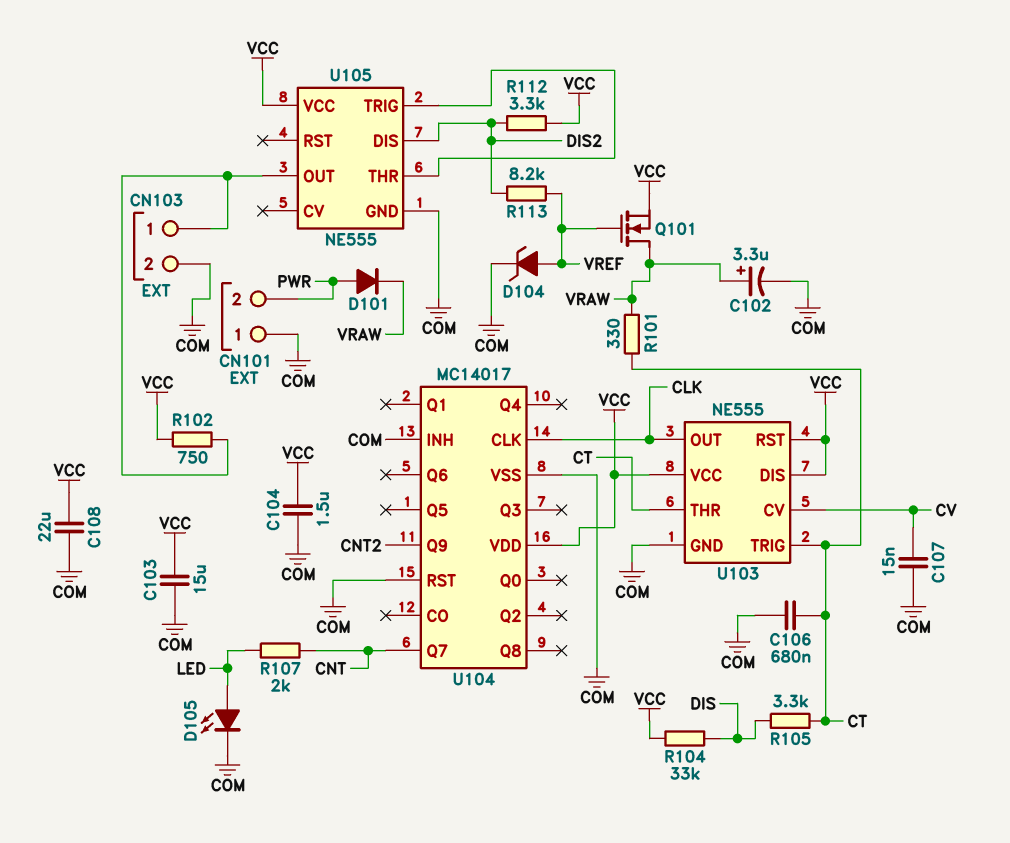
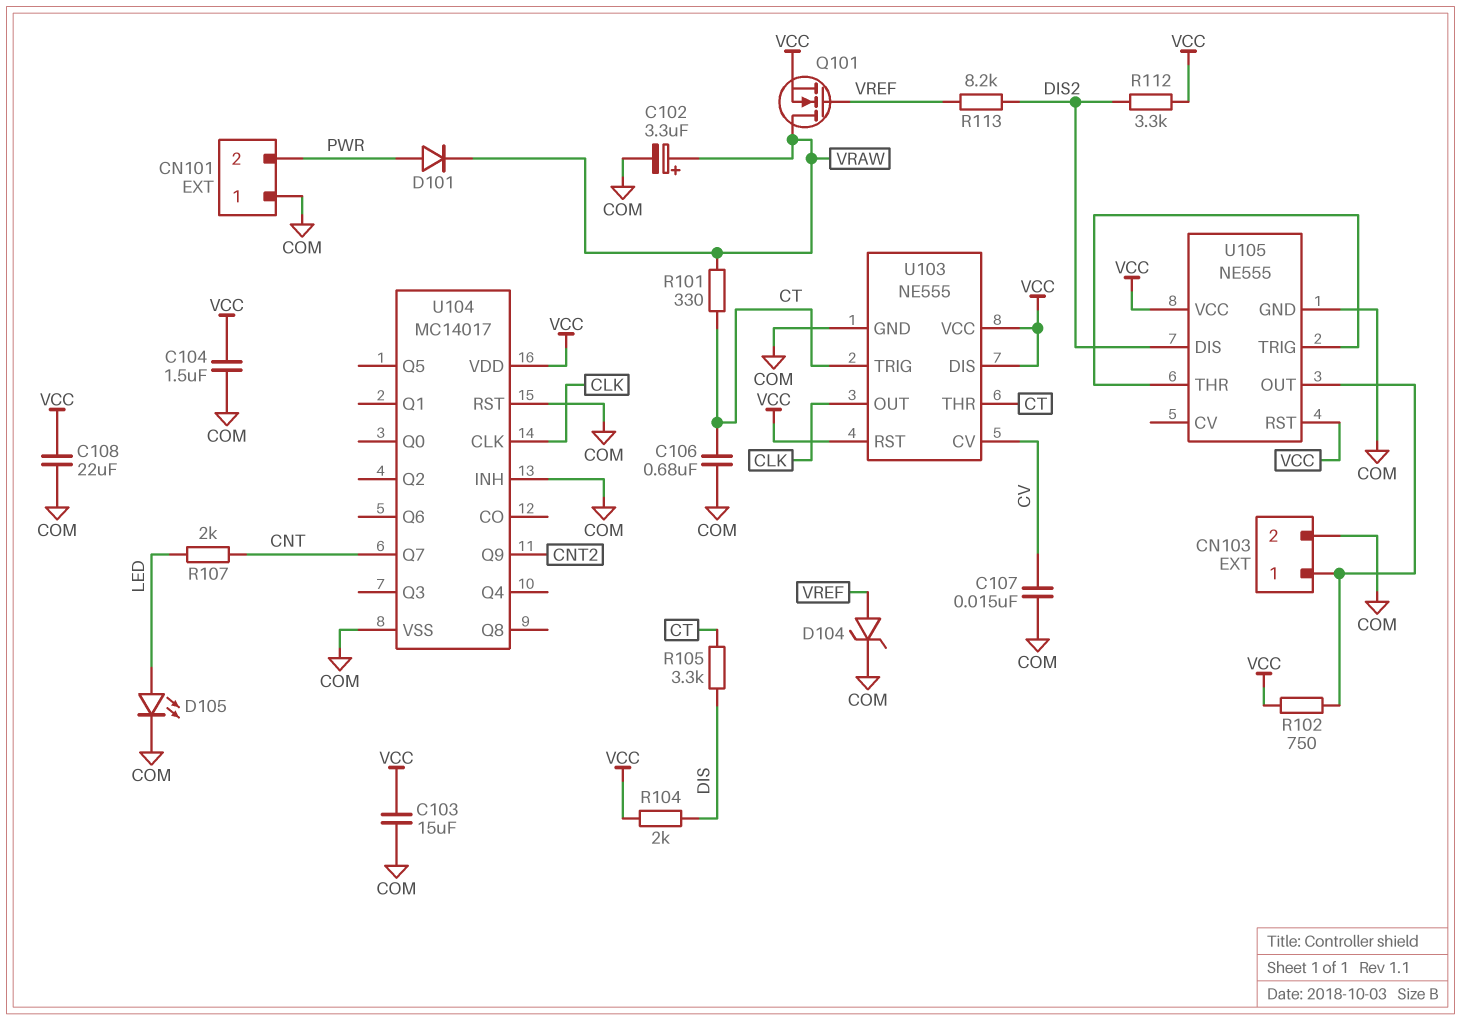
R104: 33k (DIS, VCC) -> 2k (DIS, VCC)
U105 pin RST: none -> VCC

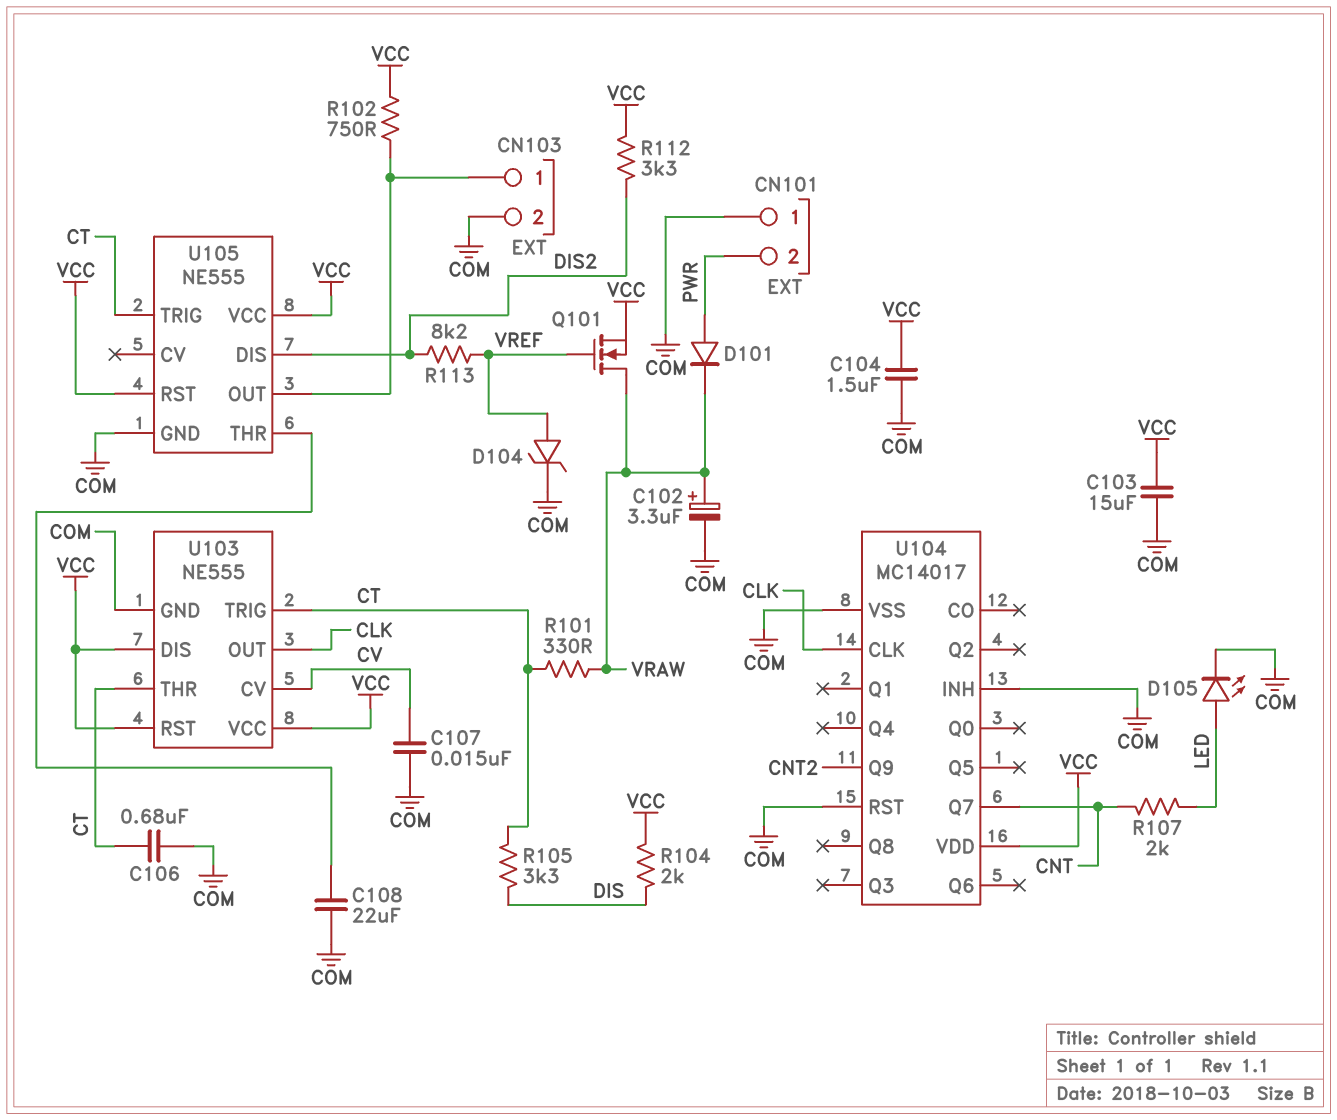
C108: 22uF (COM, VCC) -> 22uF (COM, U105/THR)
U105 pin TRIG: U105/THR -> CT

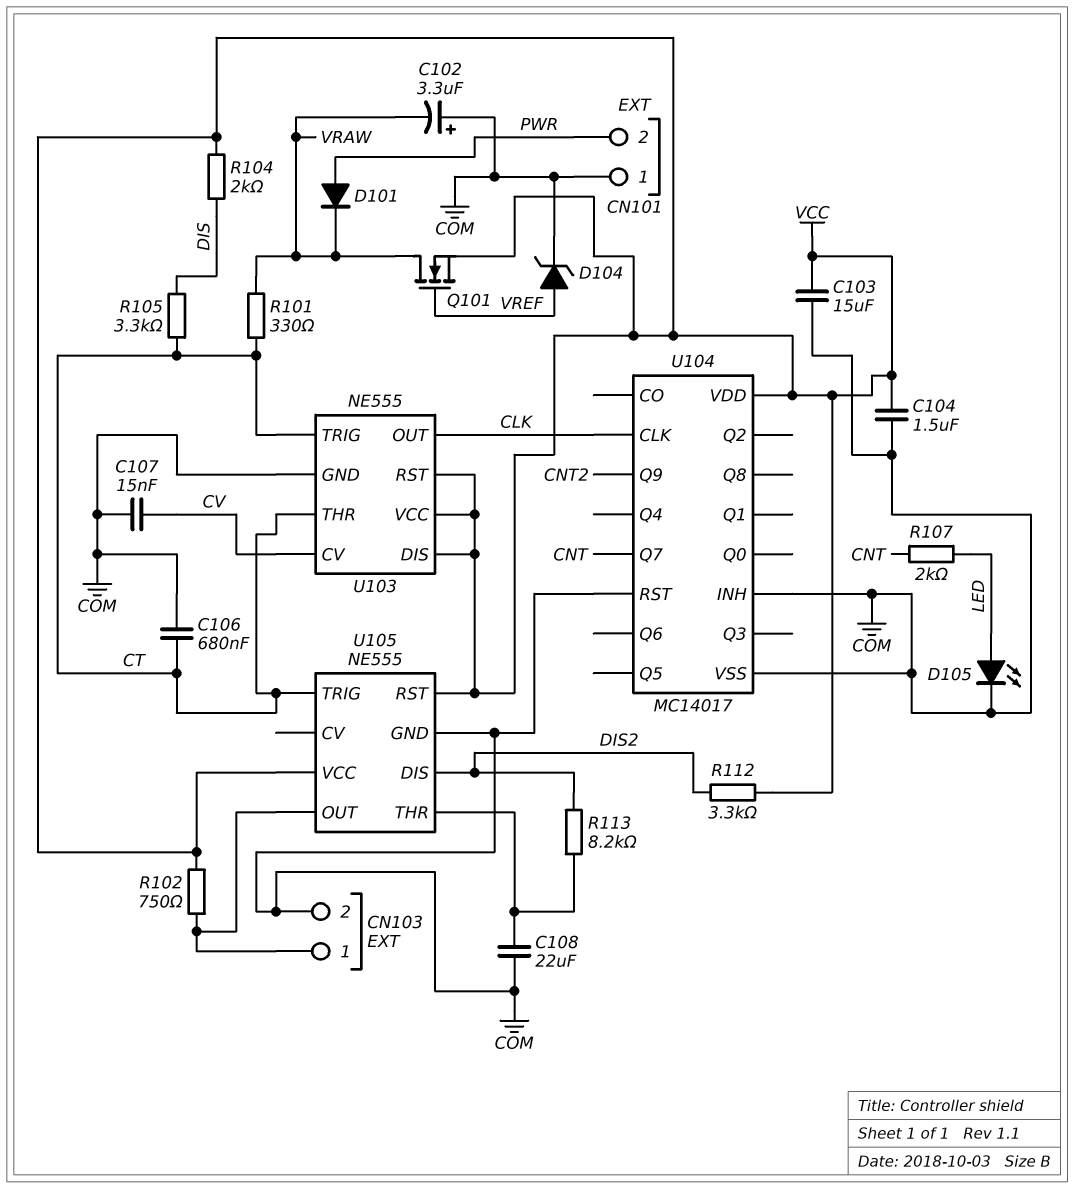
C102: 3.3uF (plus VRAW, minus COM) -> 3.3uF (plus COM, minus VRAW)
R113: 8.2k (DIS2, VREF) -> 8.2k (DIS2, U105/THR)

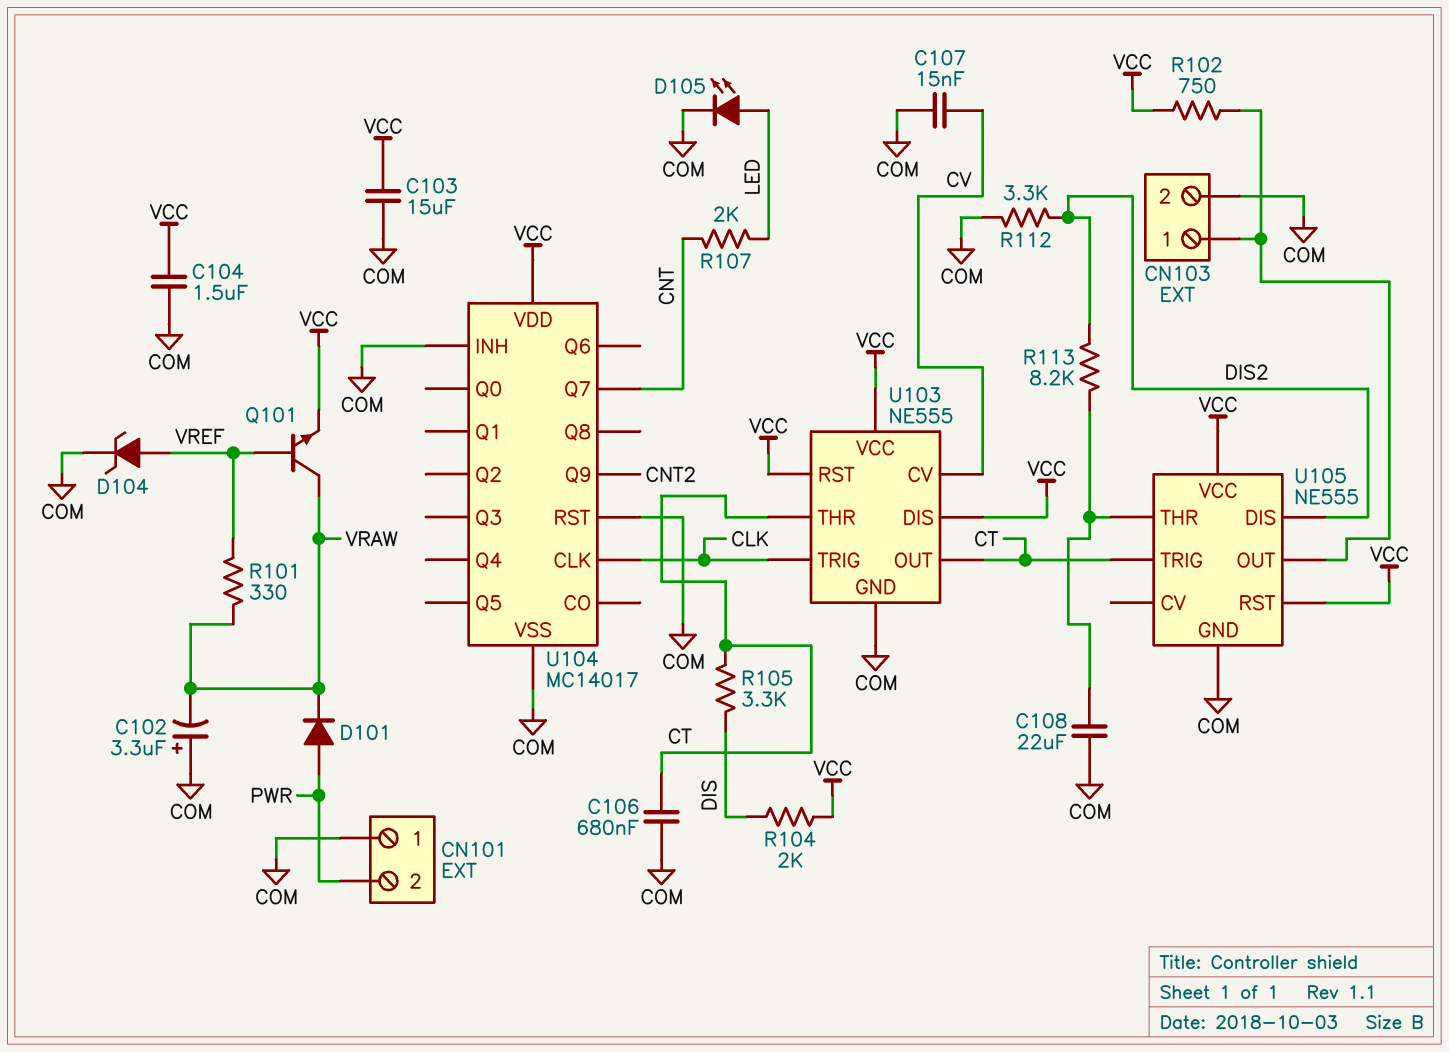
Q101: NMOS (G VREF, D VRAW, S VCC) -> NPN (B VREF, C VRAW, E VCC)
R101: 330 (CT, VRAW) -> 330 (VRAW, VREF)
R112: 3.3k (DIS2, VCC) -> 3.3k (COM, DIS2)
U103 pin OUT: CLK -> CT
U103 pin TRIG: CT -> CLK

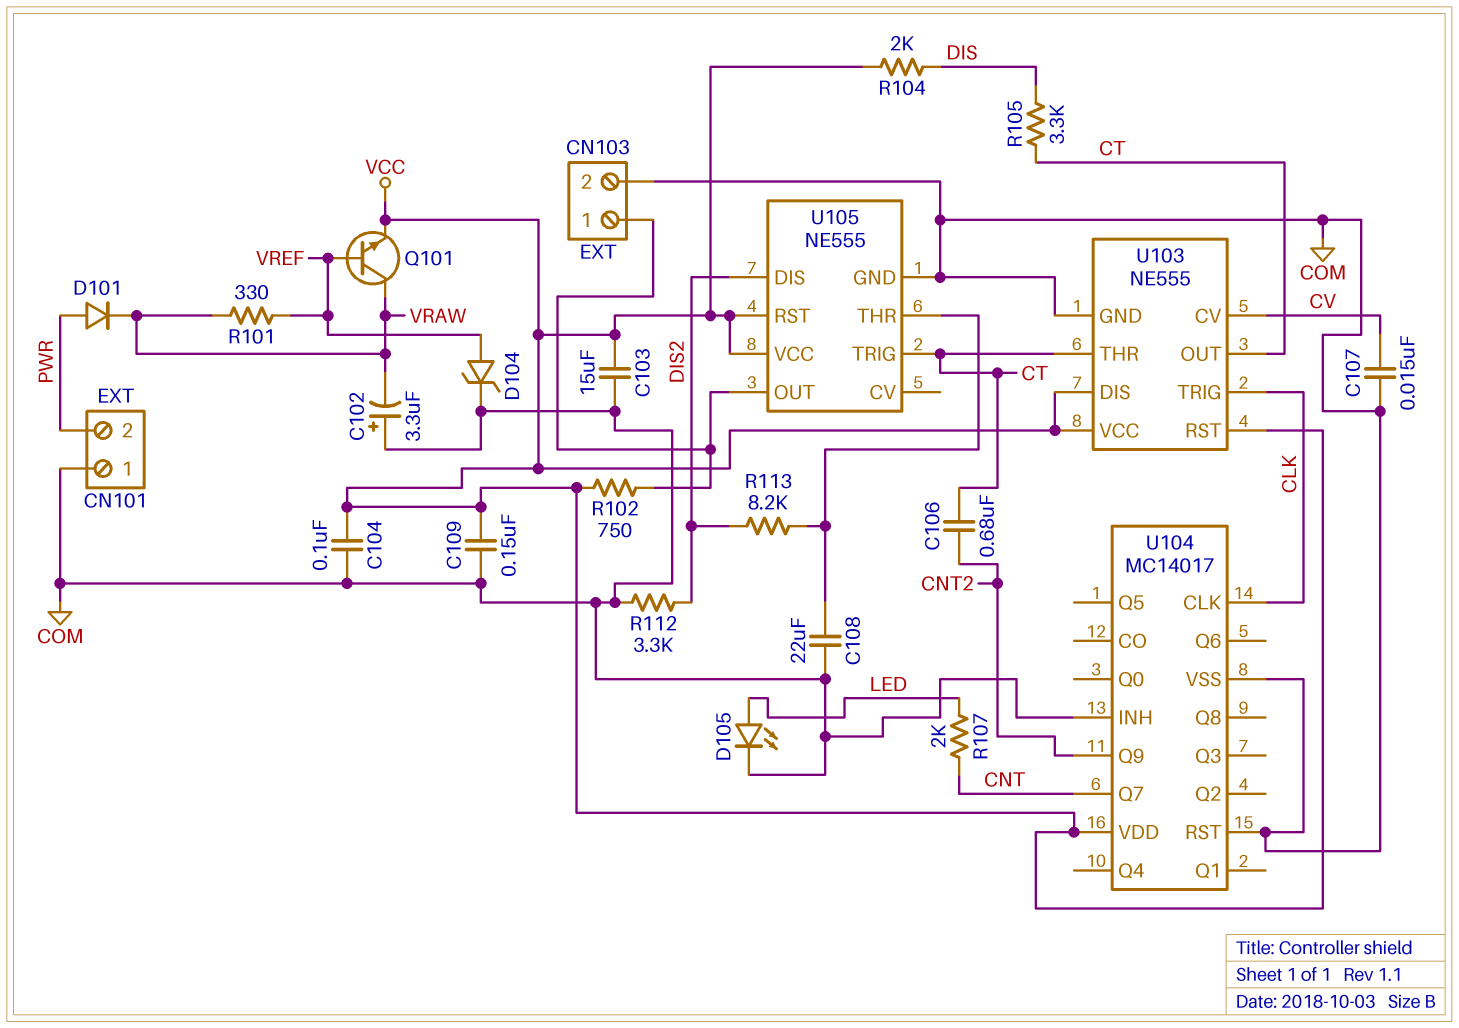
C104: 1.5uF (COM, VCC) -> 100nF (COM, VCC)
C106: 680nF (COM, CT) -> 680nF (CNT2, CT)
C109: none -> 150nF (COM, VCC)

